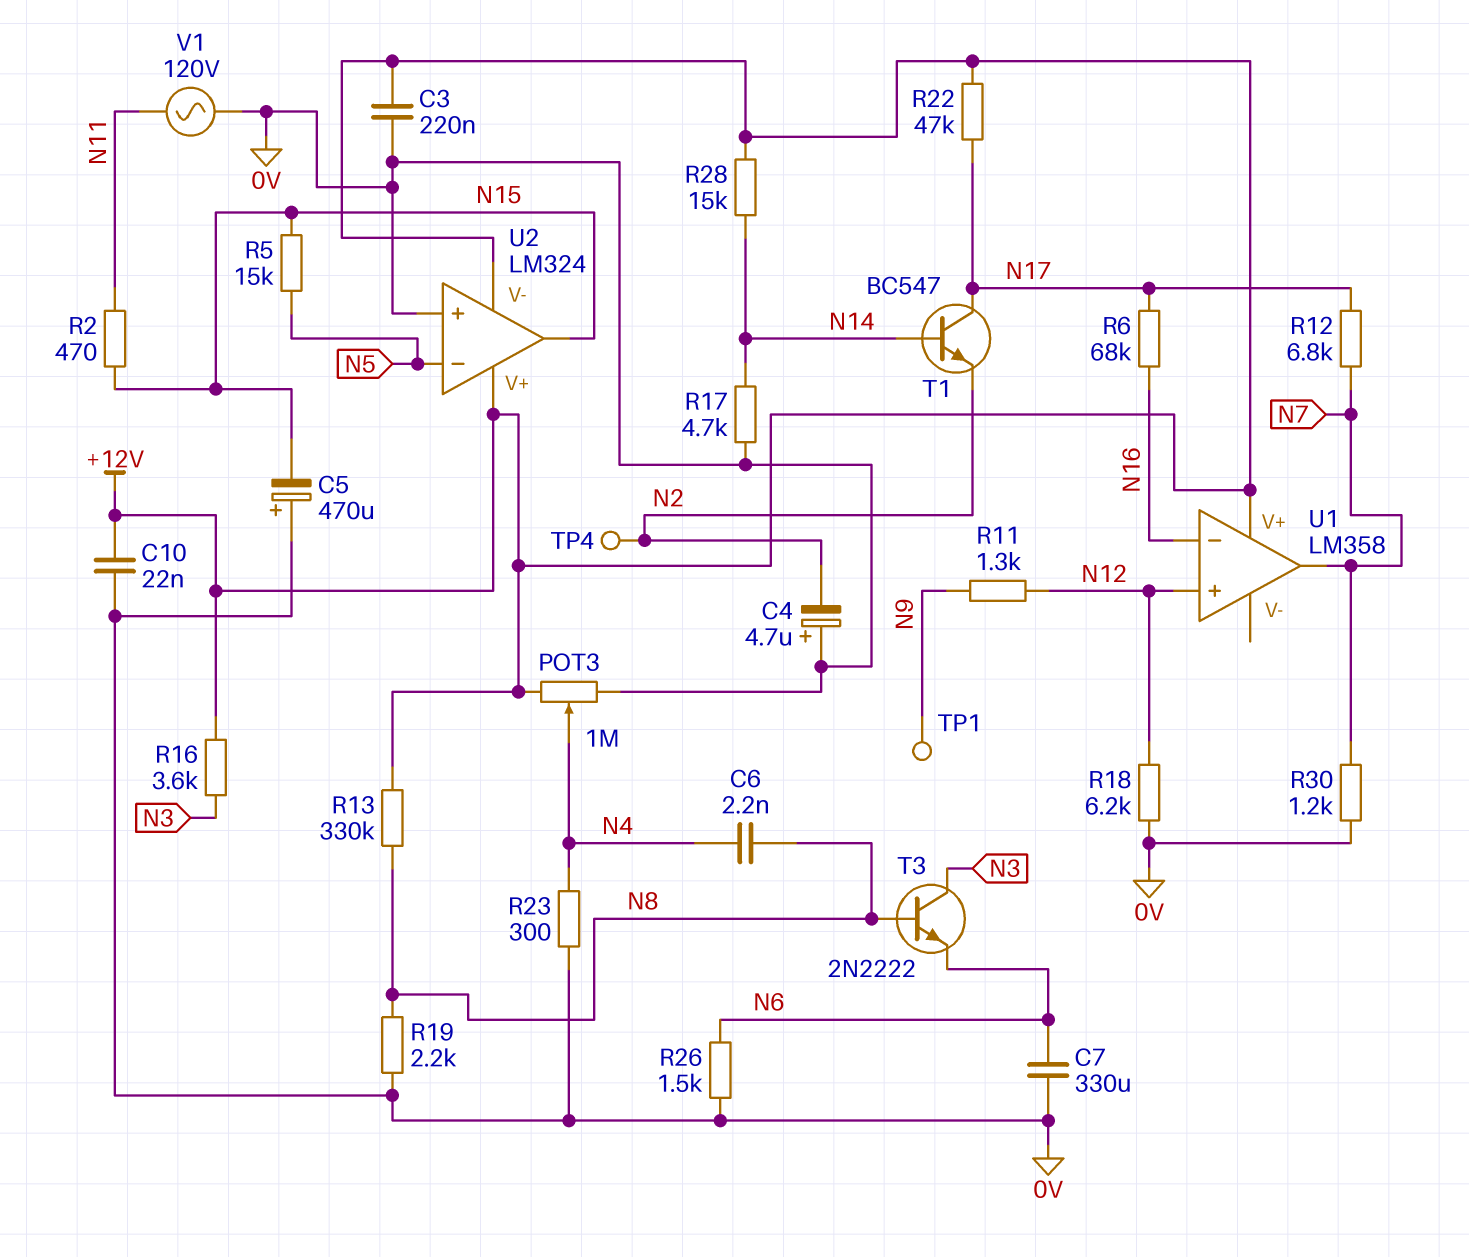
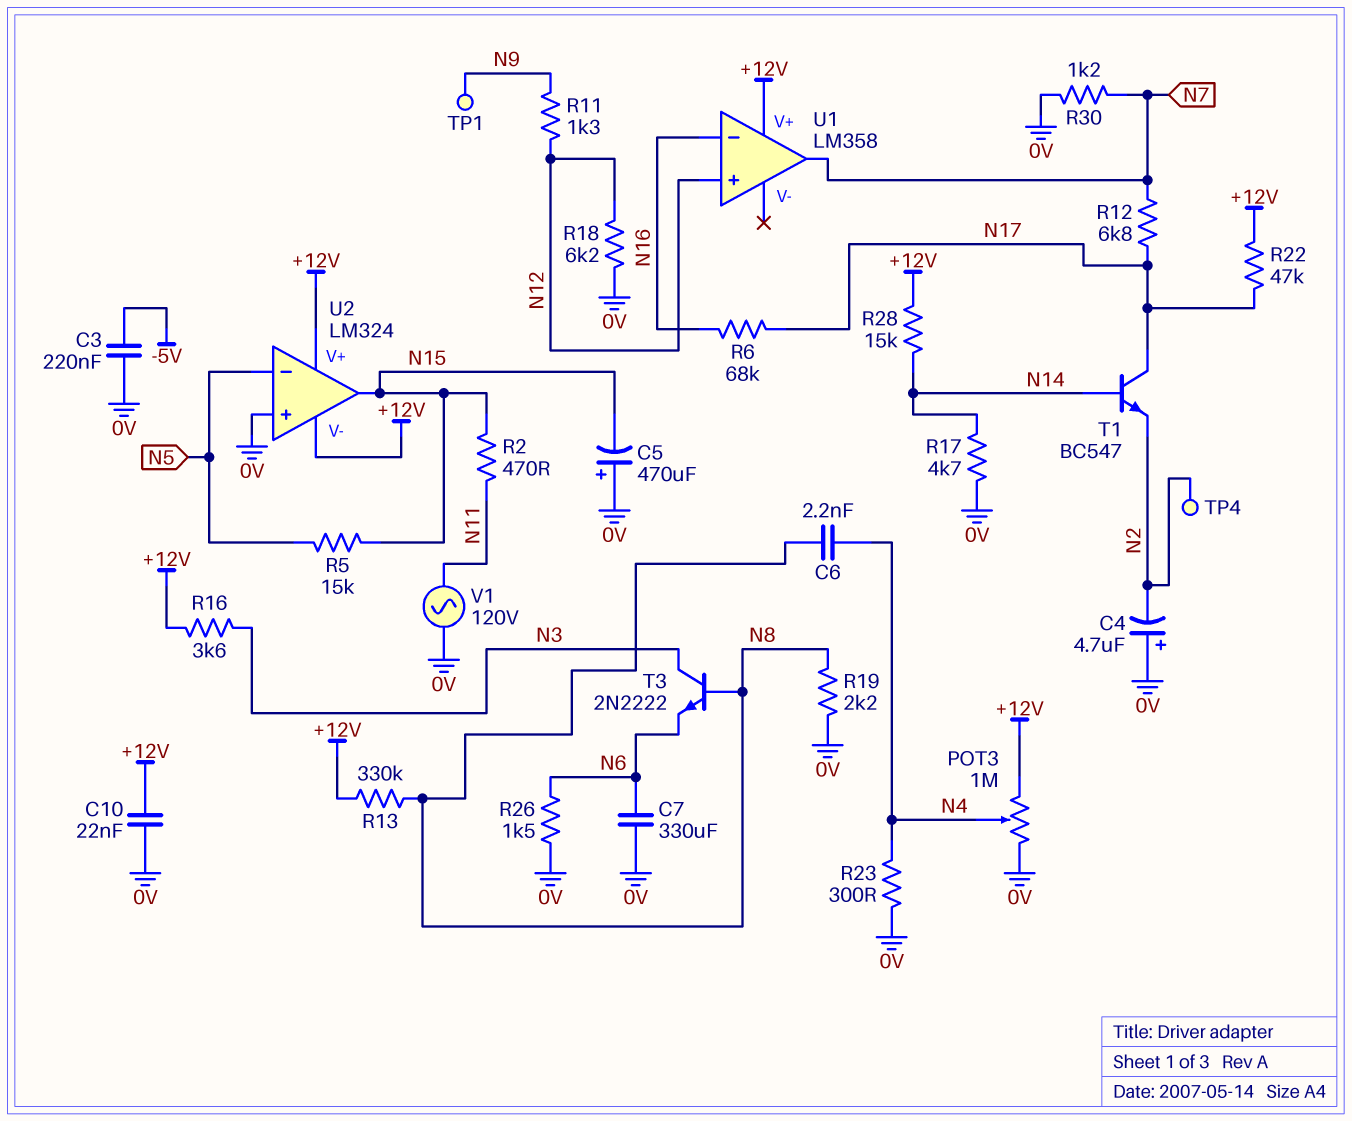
C3: 220nF (+12V, 0V) -> 220nF (-5V, 0V)

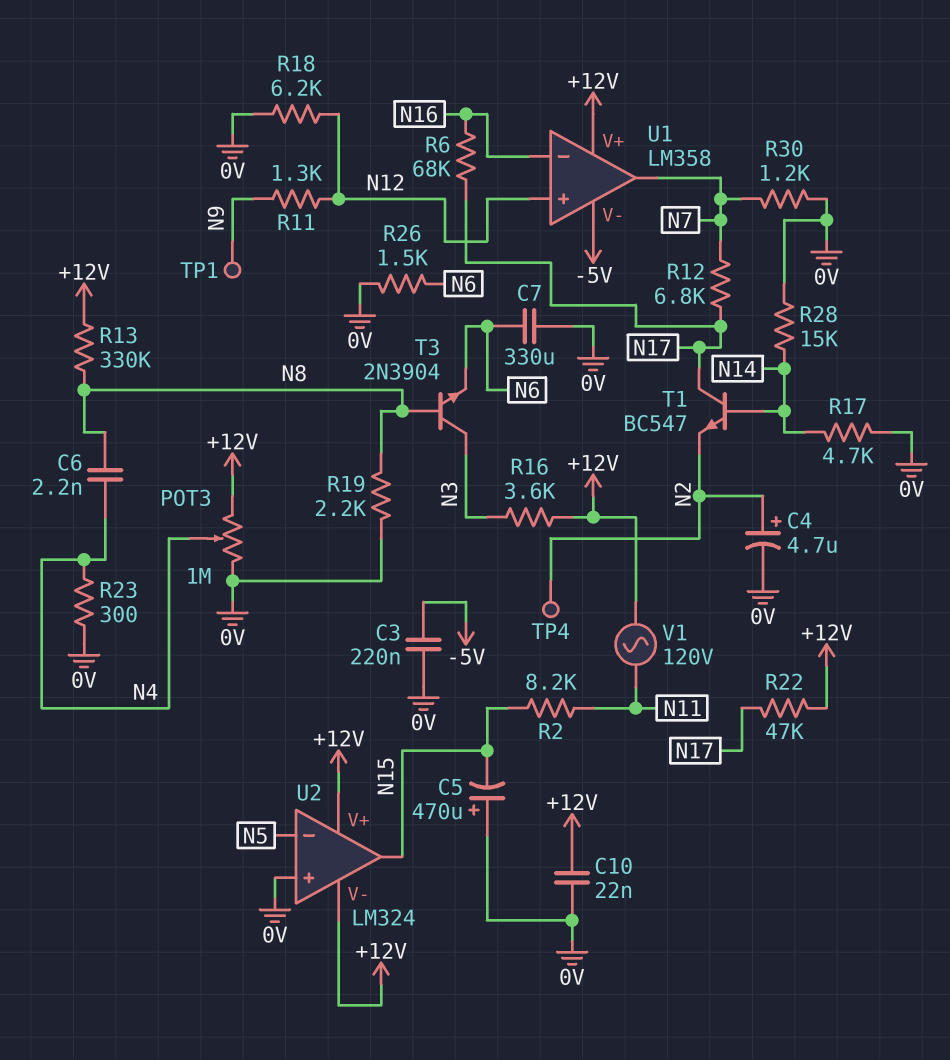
C4: 4.7uF (plus 0V, minus N2) -> 4.7uF (plus N2, minus 0V)
R2: 470 (N11, N15) -> 8.2k (N11, N15)
R5: 15k (N5, N15) -> none
R28: 15k (+12V, N14) -> 15k (0V, N14)
T3: NPN 2N2222 (B N8, C N3, E N6) -> NPN 2N3904 (B N8, C N3, E N6)
U1 pin V-: none -> -5V
V1: AC 120V (0V, N11) -> AC 120V (+12V, N11)

